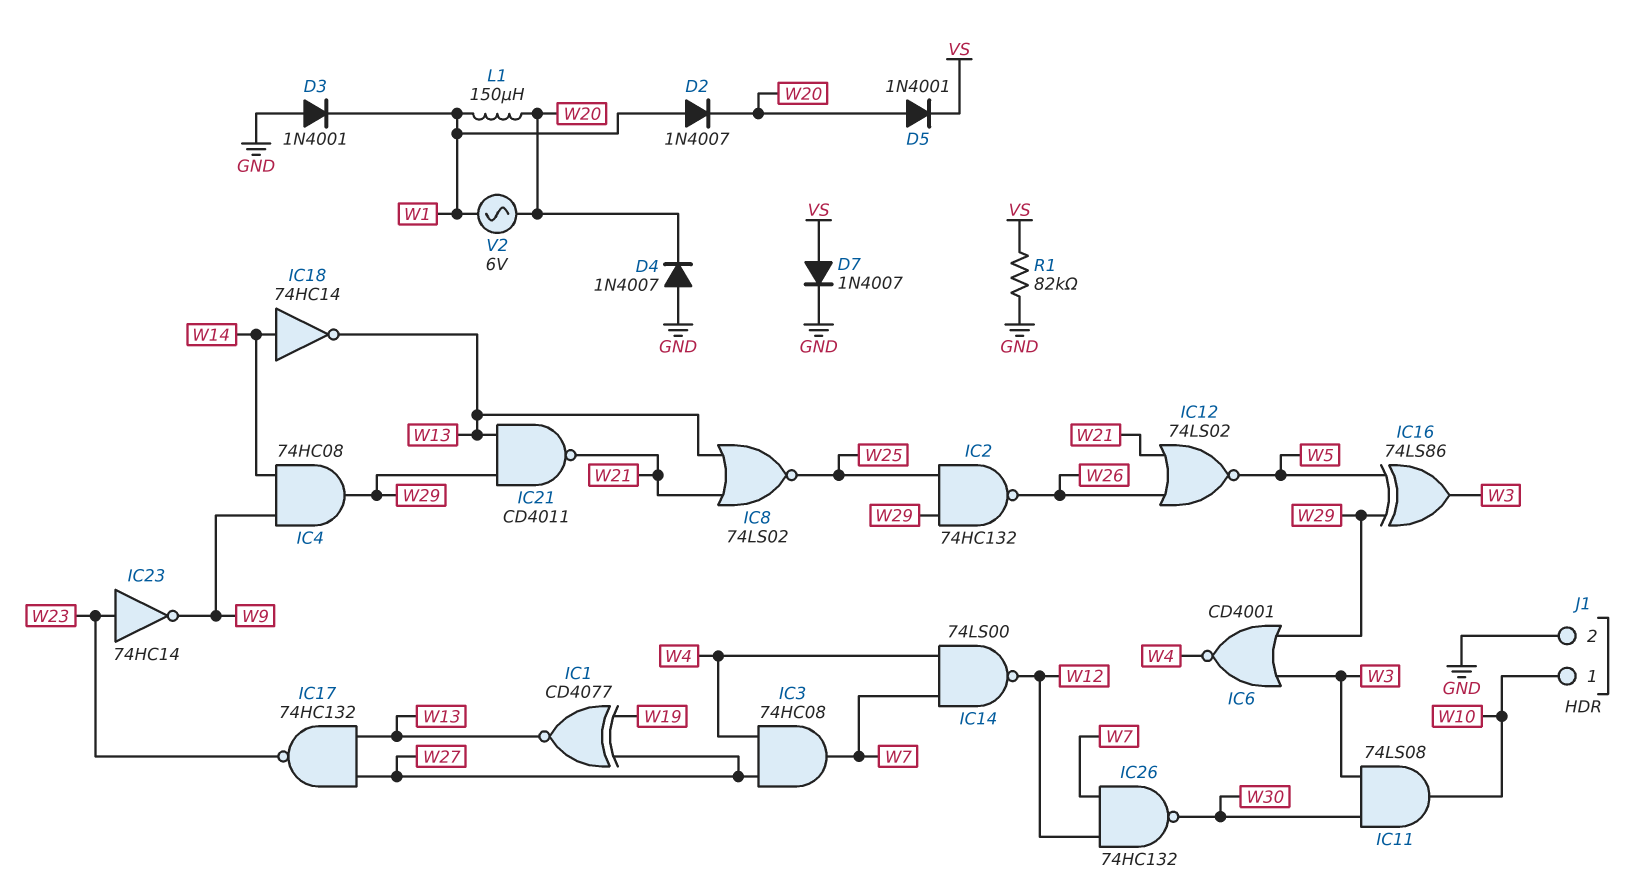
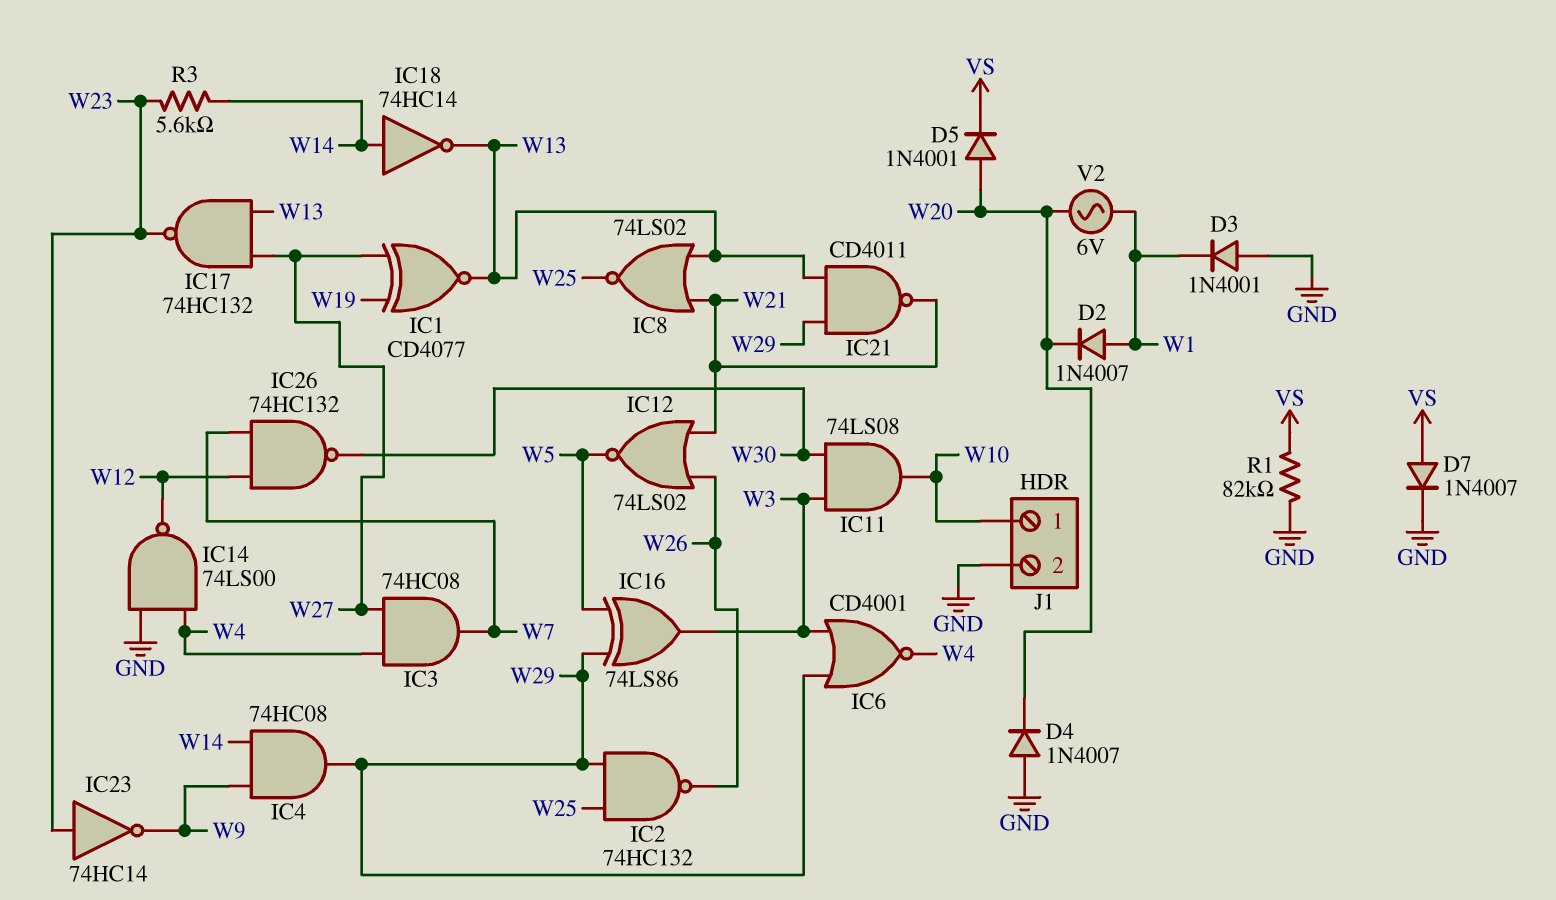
IC14: NAND 74LS00 (in W4, in W7, out W12) -> NAND 74LS00 (in GND, in W4, out W12)
L1: 150uH (W1, W20) -> none
R3: none -> 5.6k (W14, W23)

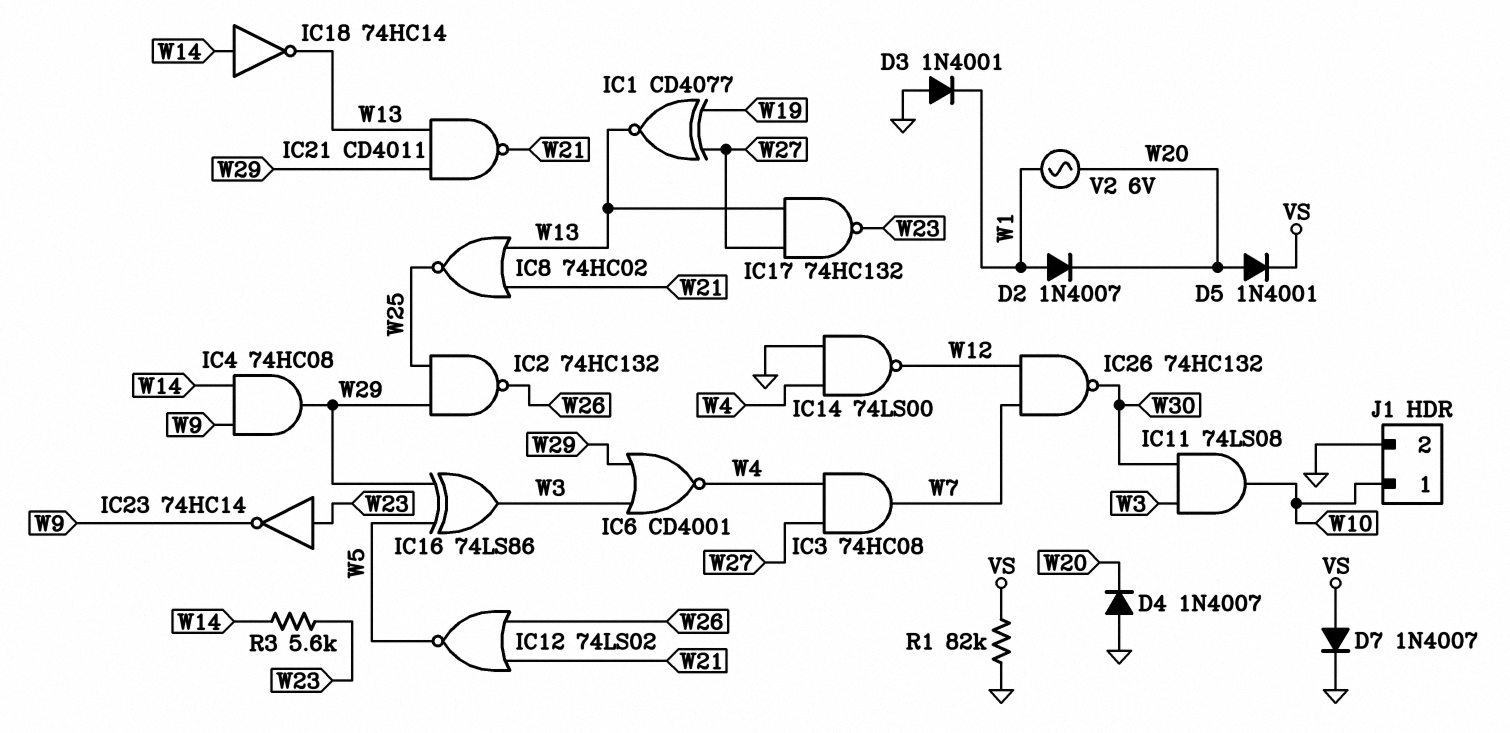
IC8: NOR 74LS02 (in W13, in W21, out W25) -> NOR 74HC02 (in W13, in W21, out W25)

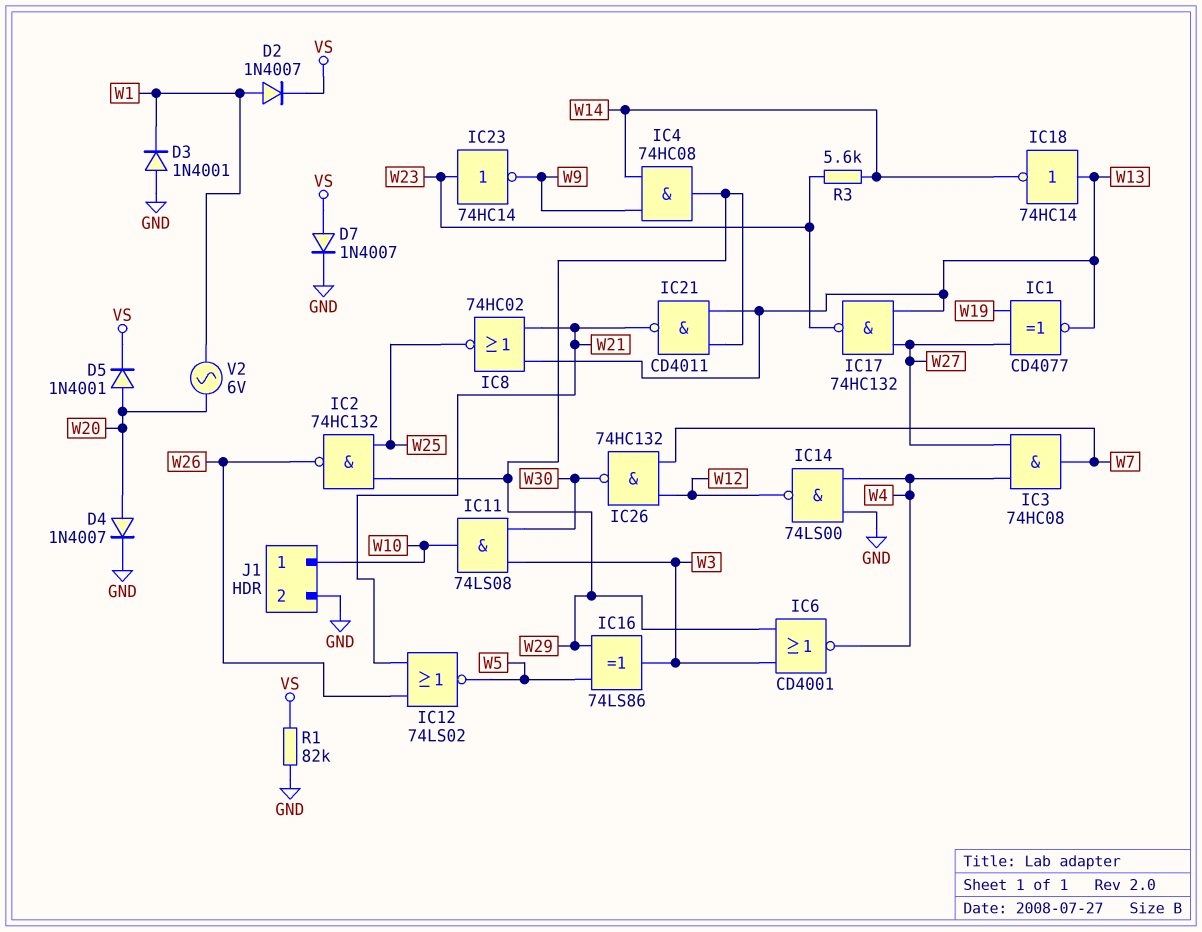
D2: diode 1N4007 (A W1, K W20) -> diode 1N4007 (A W1, K VS)
D4: diode 1N4007 (A GND, K W20) -> diode 1N4007 (A W20, K GND)
IC18: NOT 74HC14 (in W14, out W13) -> NOT 74HC14 (in W13, out W14)

